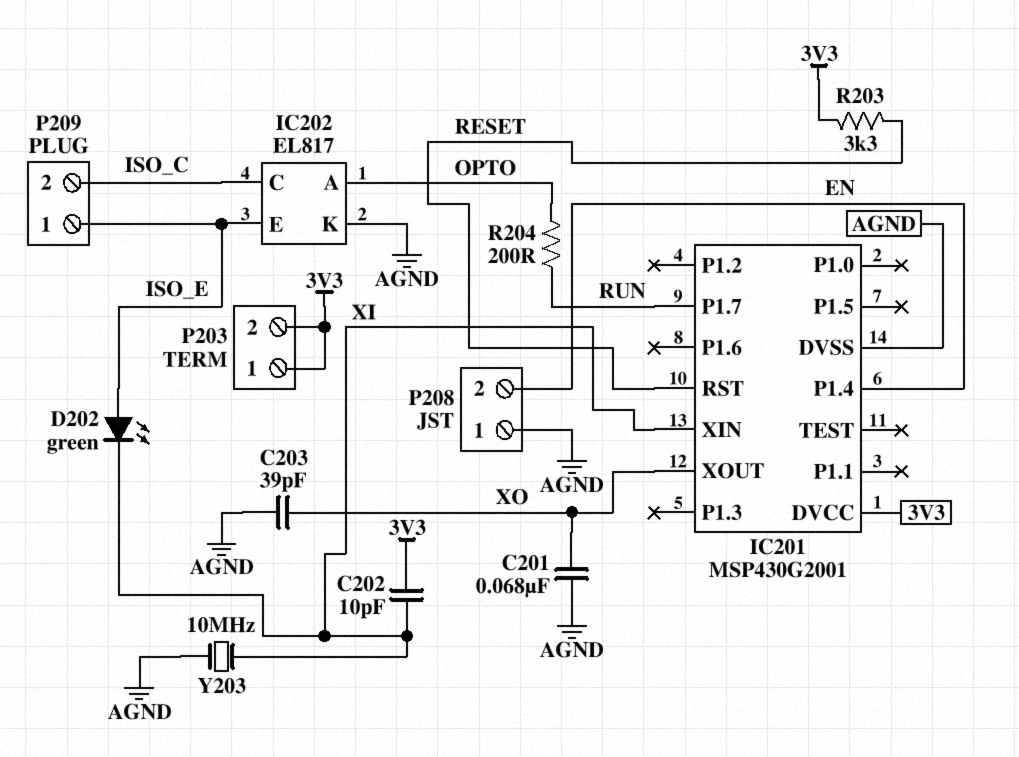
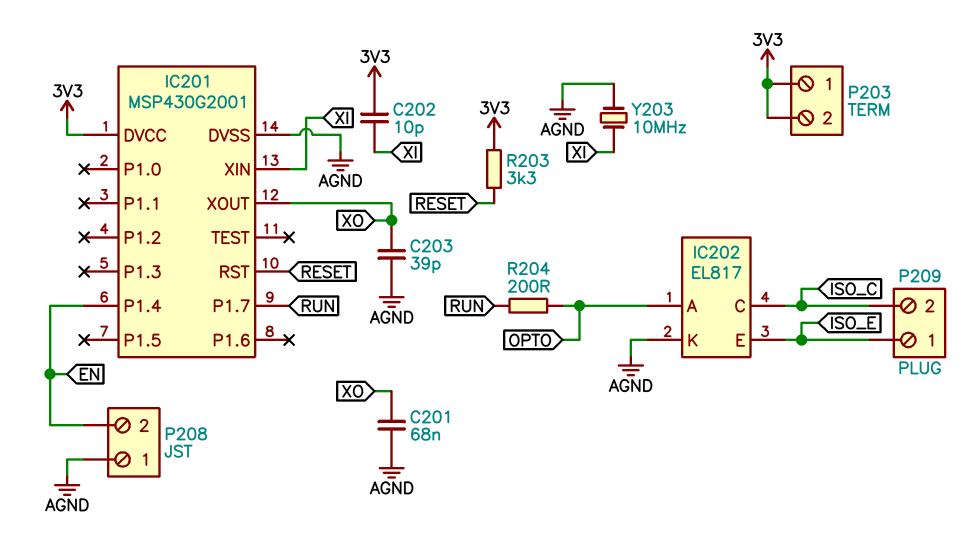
D202: LED green (A ISO_E, K XI) -> none

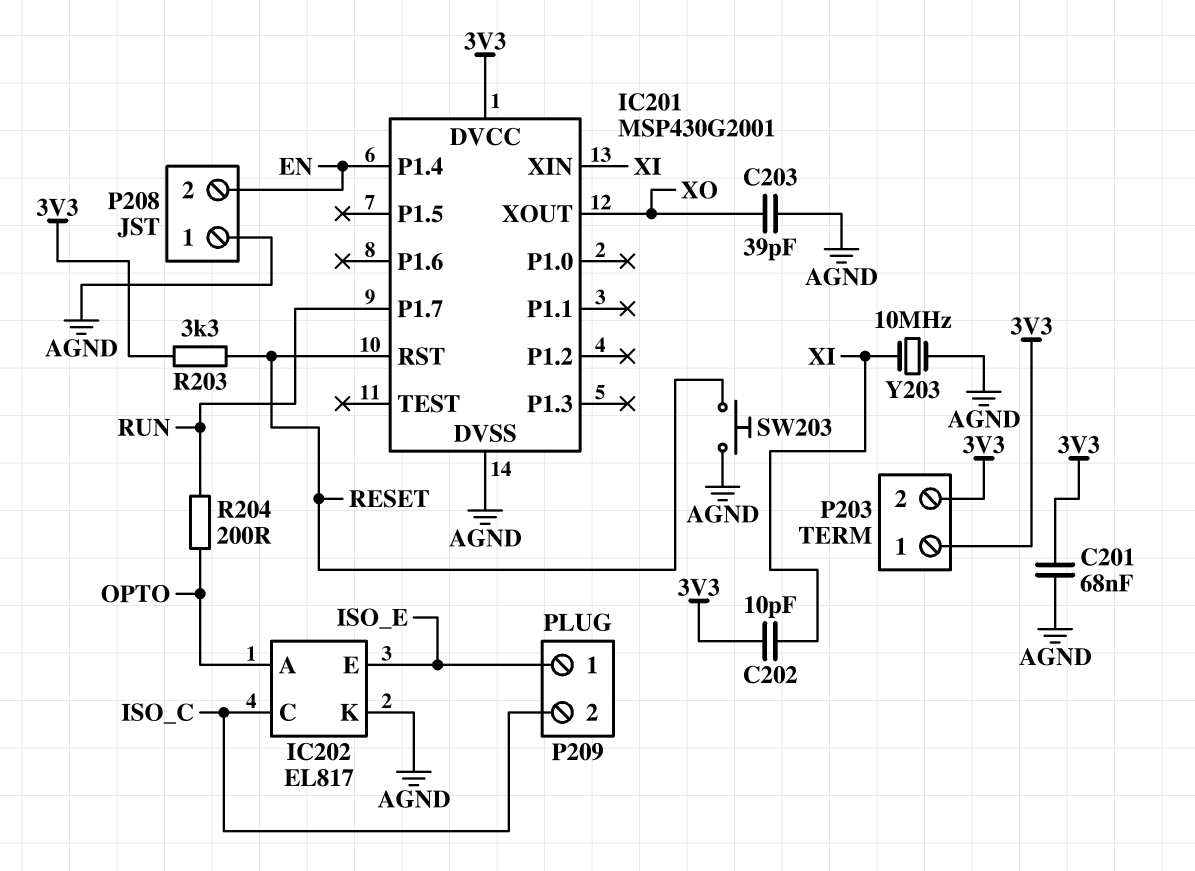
C201: 68nF (AGND, XO) -> 68nF (3V3, AGND)
SW203: none -> button (AGND, RESET)

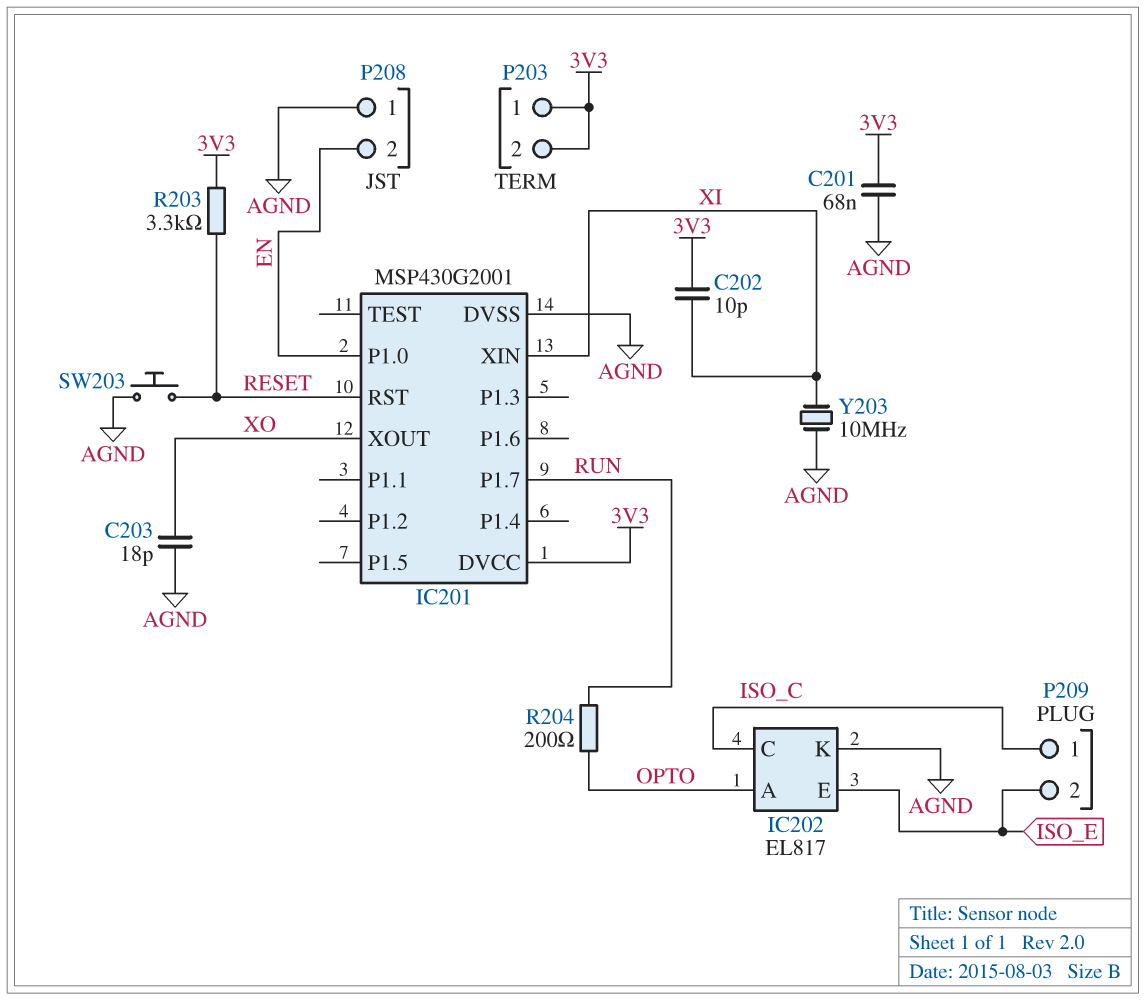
C203: 39pF (AGND, XO) -> 18pF (AGND, XO)
IC201 pin P1.0: none -> EN
IC201 pin P1.4: EN -> none
P209 pin 1: ISO_E -> ISO_C
P209 pin 2: ISO_C -> ISO_E

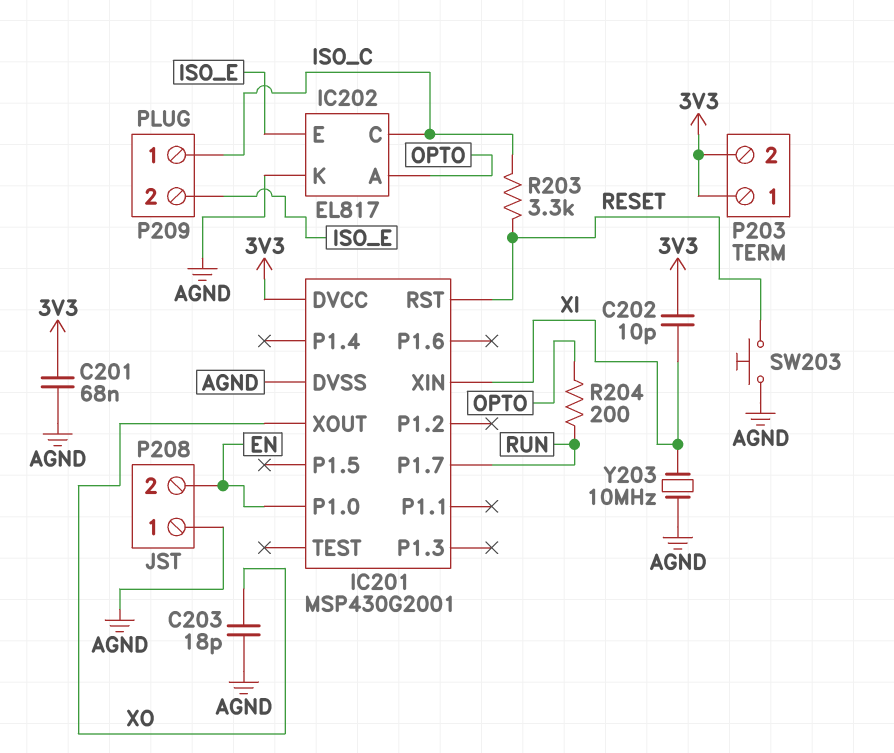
R203: 3.3k (3V3, RESET) -> 3.3k (ISO_C, RESET)

